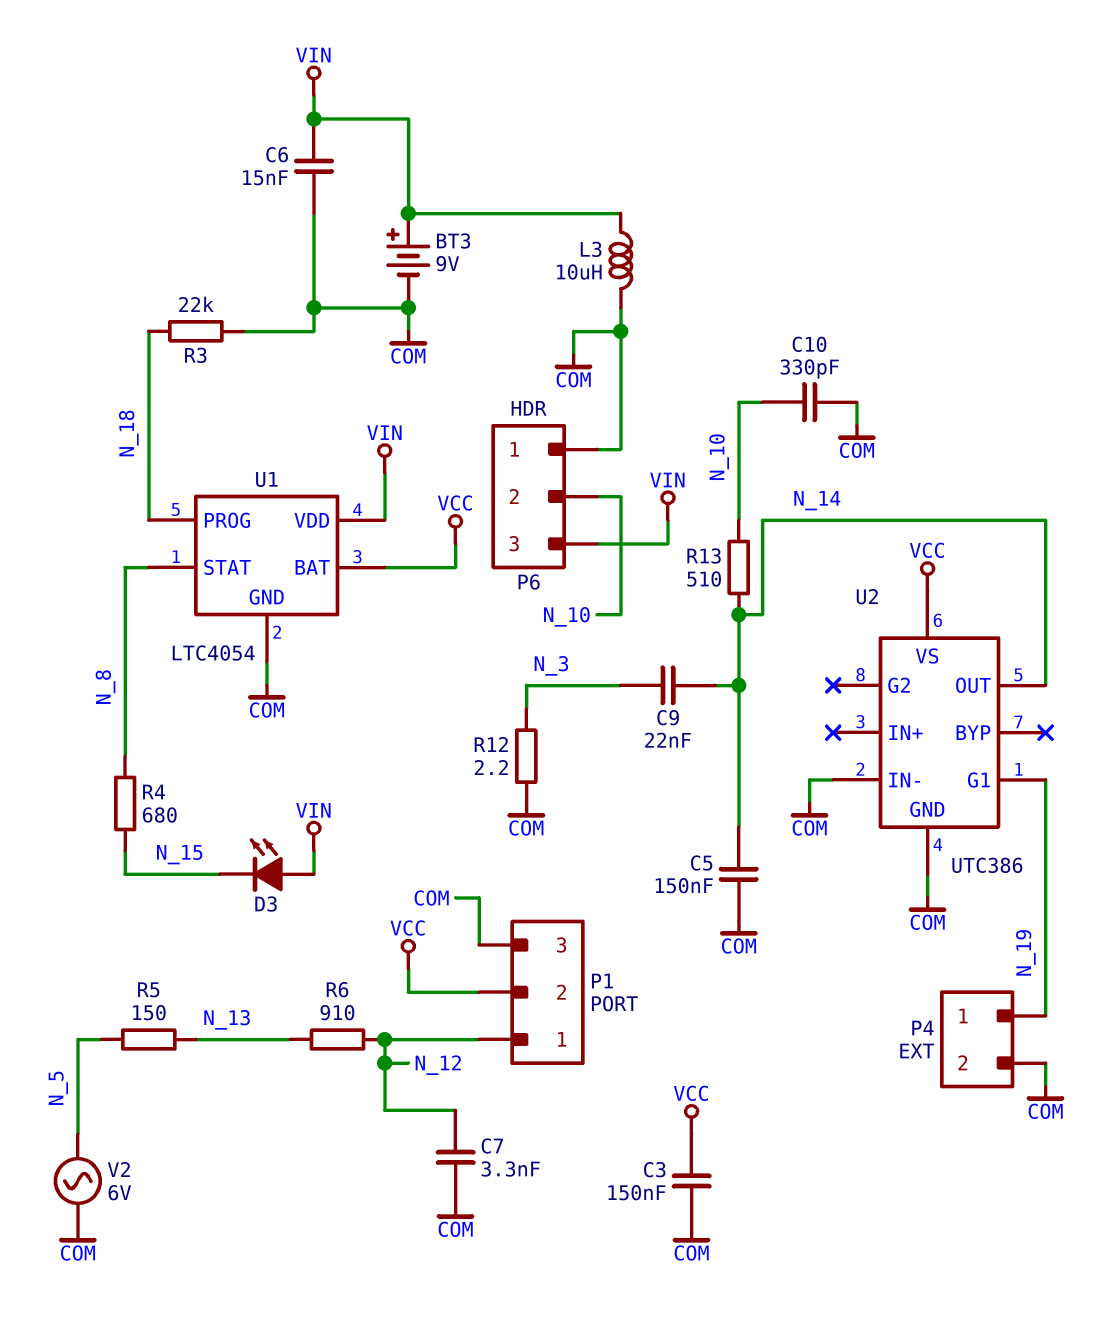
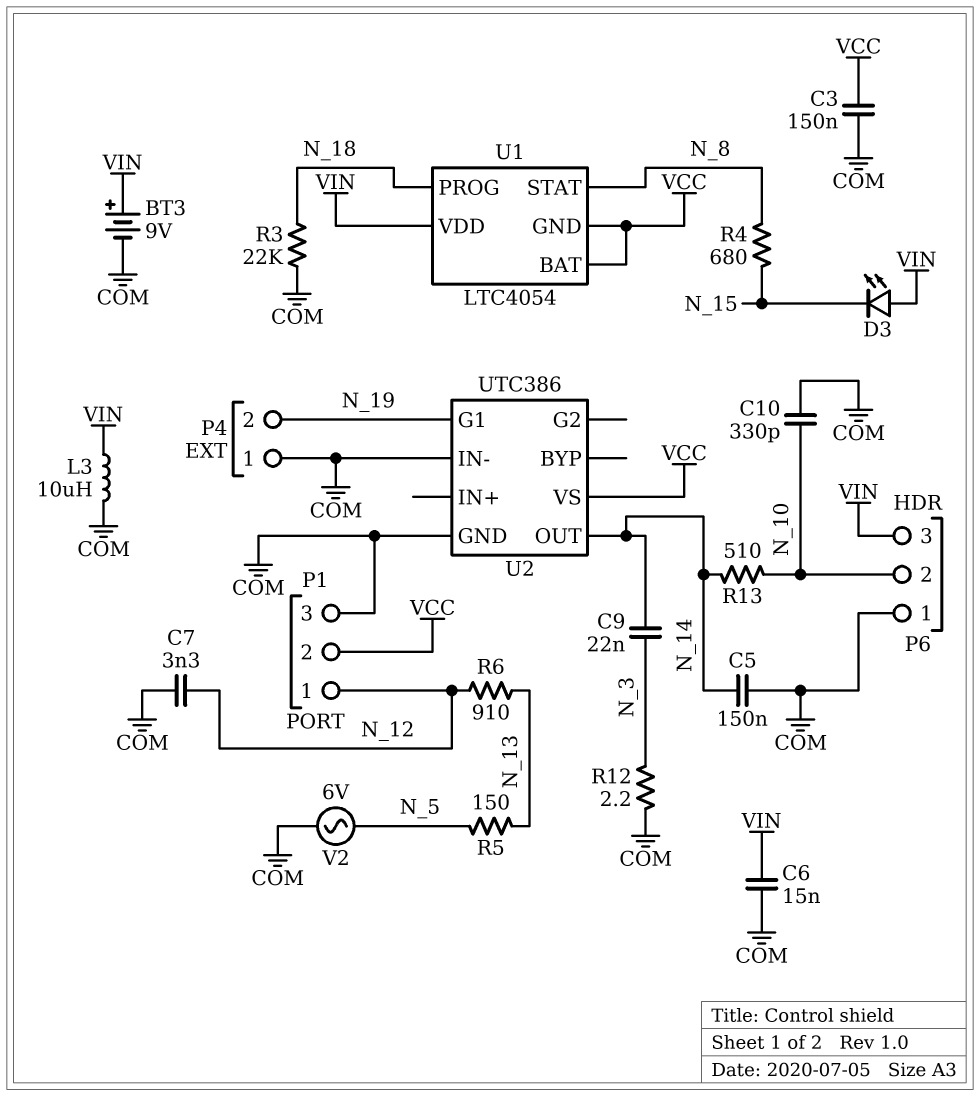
P4 pin 1: N_19 -> COM
P4 pin 2: COM -> N_19
U1 pin GND: COM -> VCC

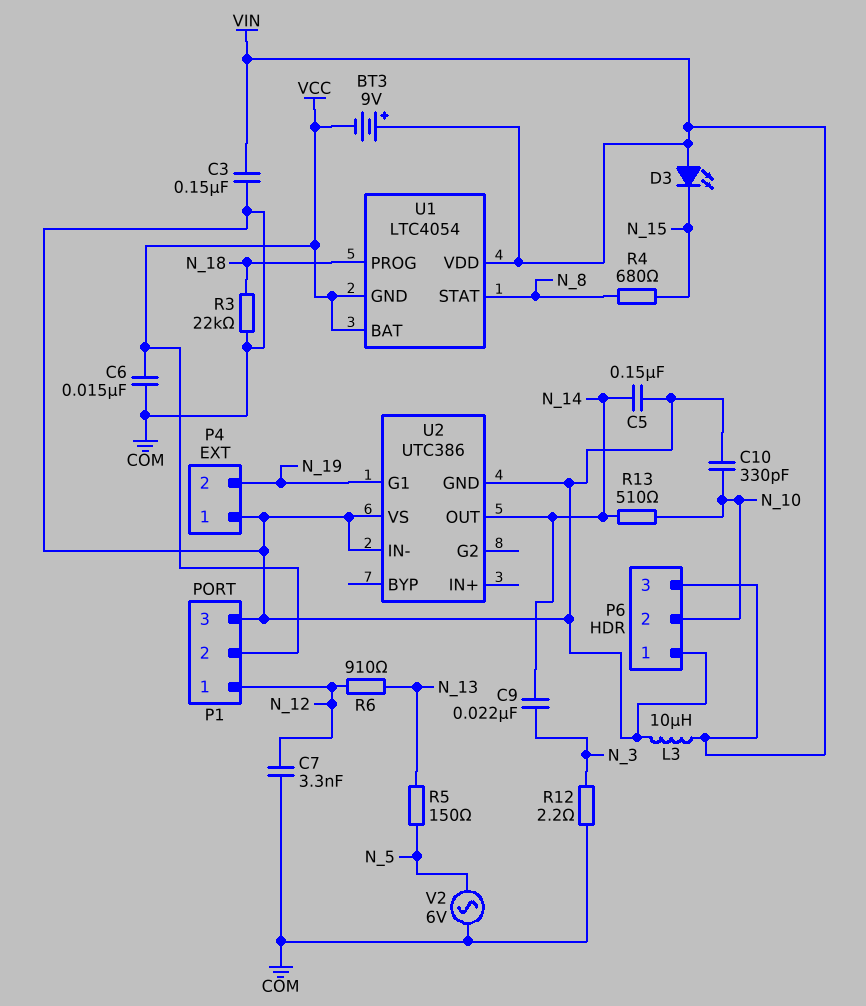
BT3: 9V (plus VIN, minus COM) -> 9V (plus VIN, minus VCC)
C3: 150nF (COM, VCC) -> 150nF (COM, VIN)
C6: 15nF (COM, VIN) -> 15nF (COM, VCC)
U2 pin VS: VCC -> COM

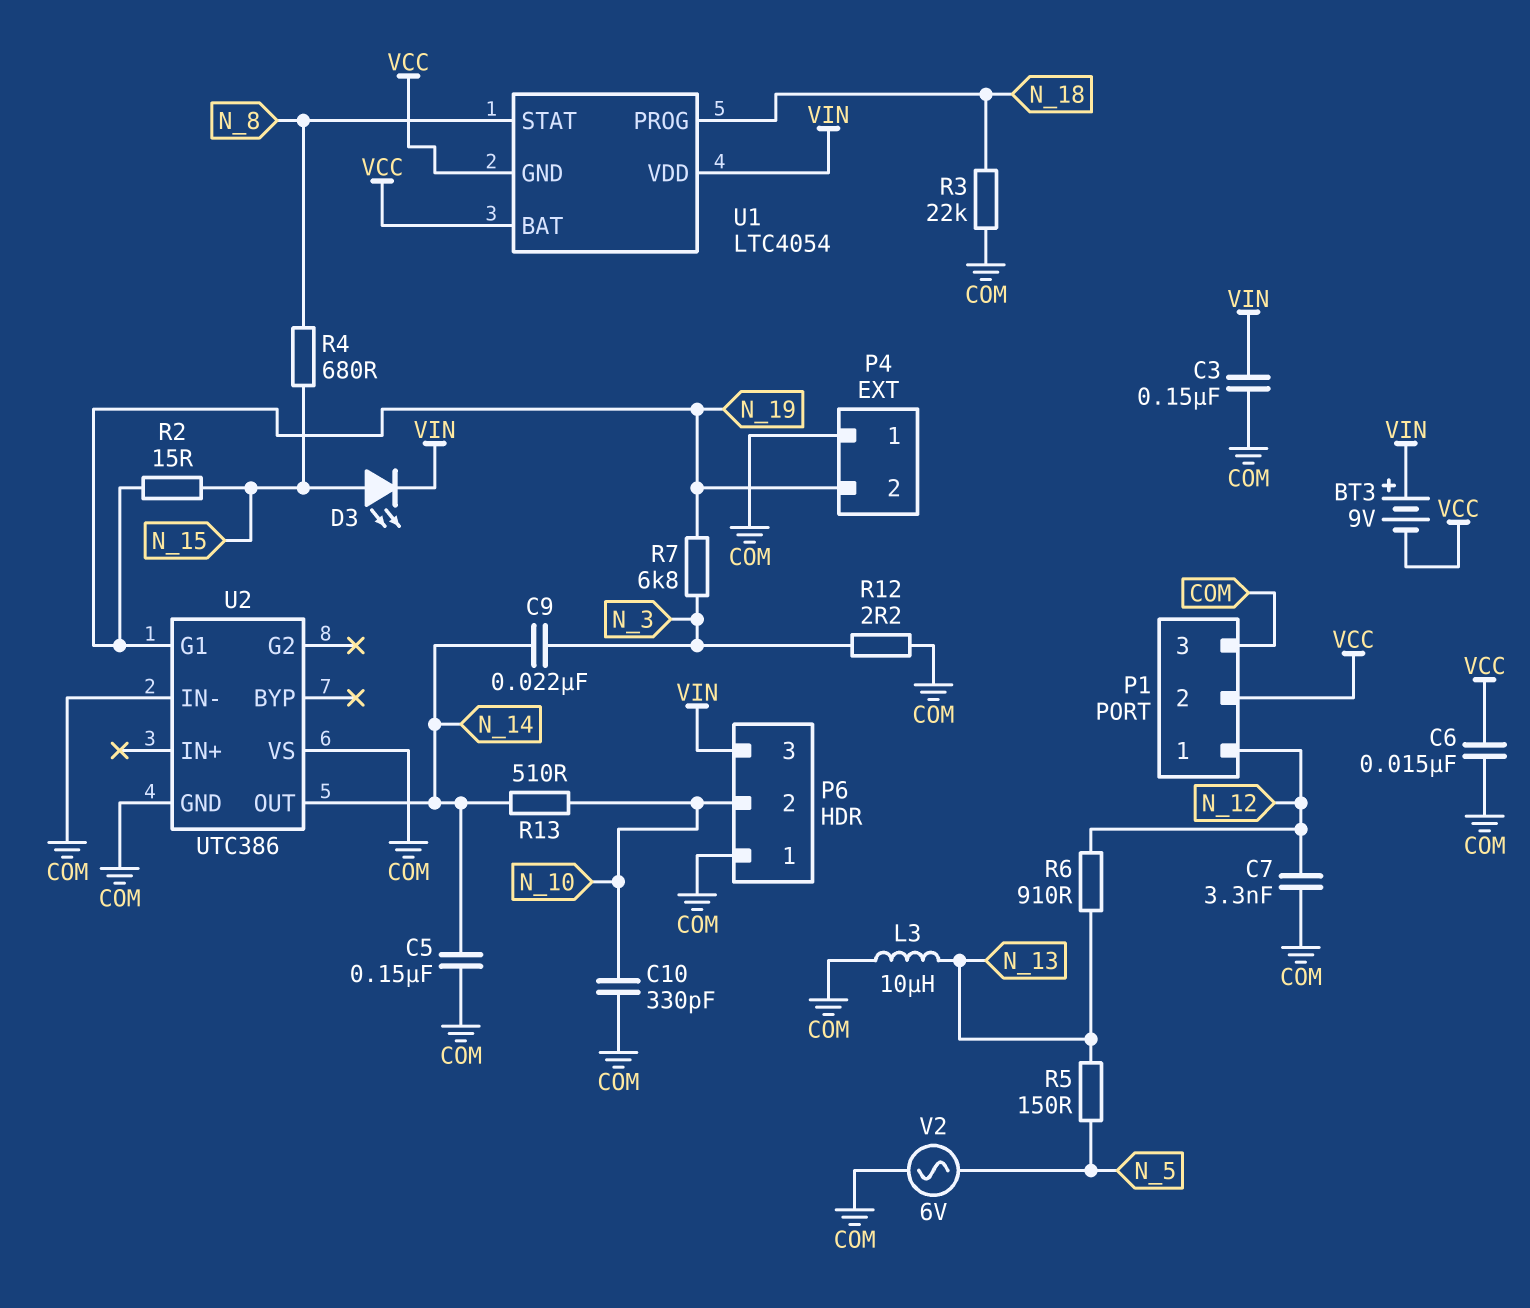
D3: LED (A VIN, K N_15) -> LED (A N_15, K VIN)
L3: 10uH (COM, VIN) -> 10uH (COM, N_13)
R2: none -> 15 (N_15, N_19)
R7: none -> 6.8k (N_3, N_19)

